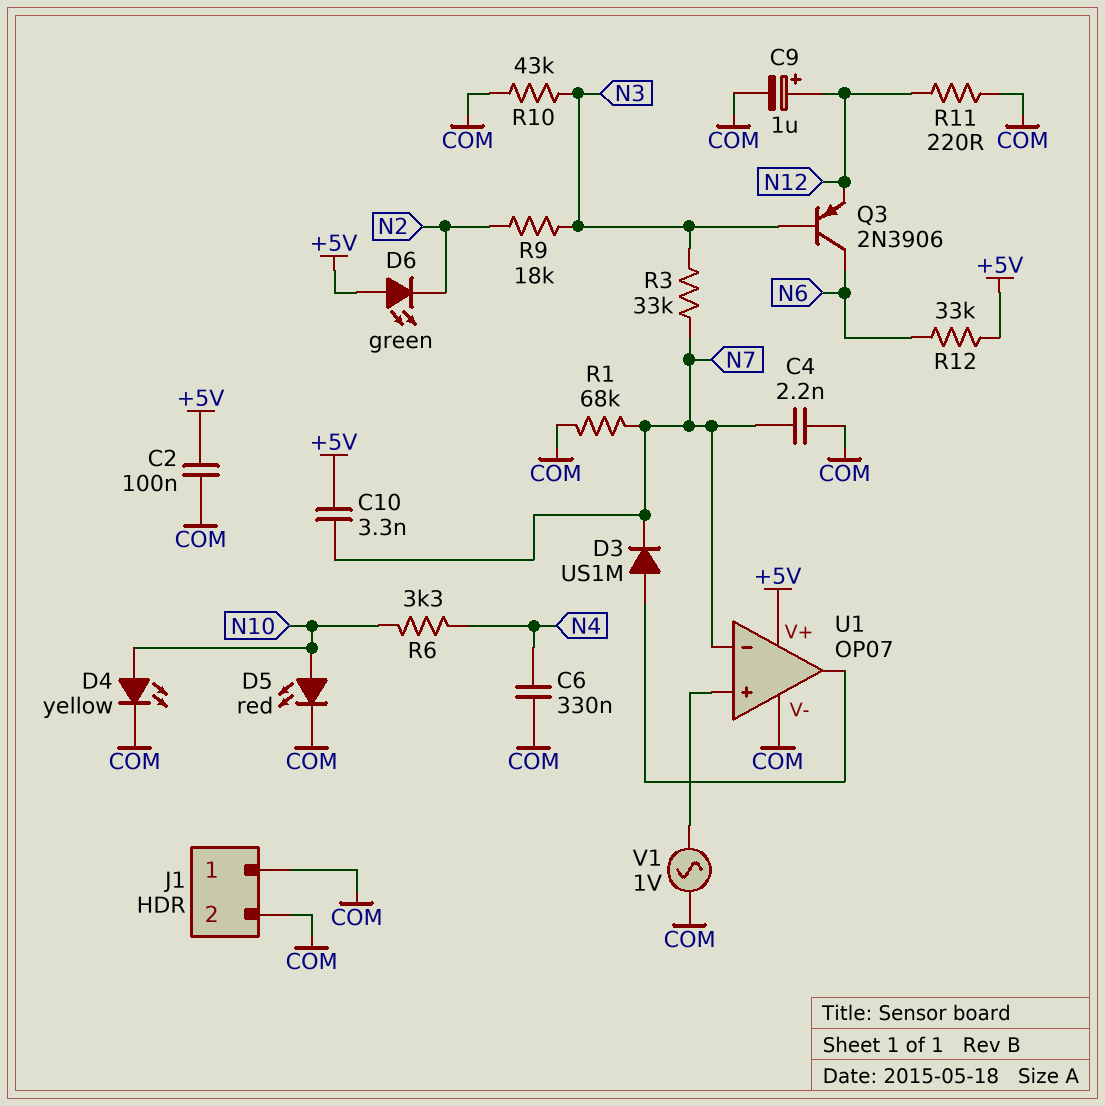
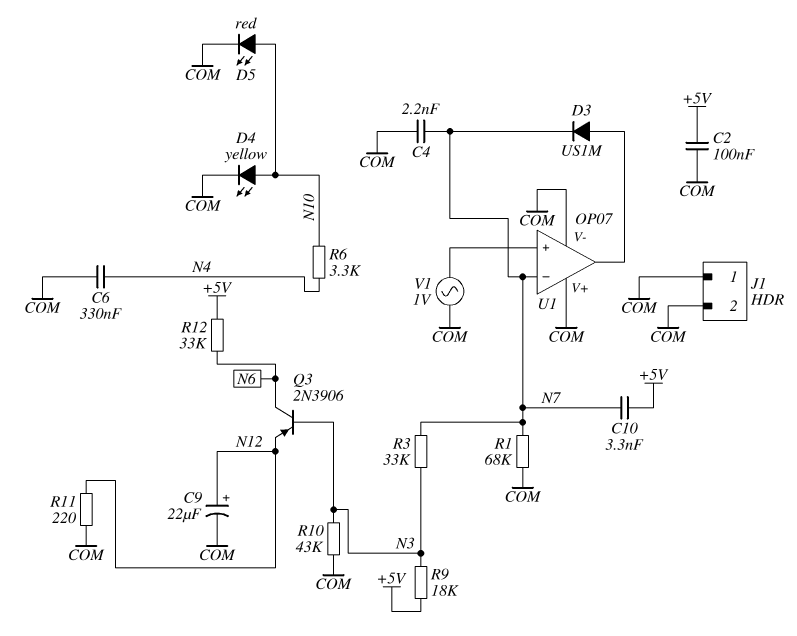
C9: 1uF (plus N12, minus COM) -> 22uF (plus N12, minus COM)
D6: LED green (A +5V, K N2) -> none
R9: 18k (N2, N3) -> 18k (+5V, N3)
U1 pin V+: +5V -> COM

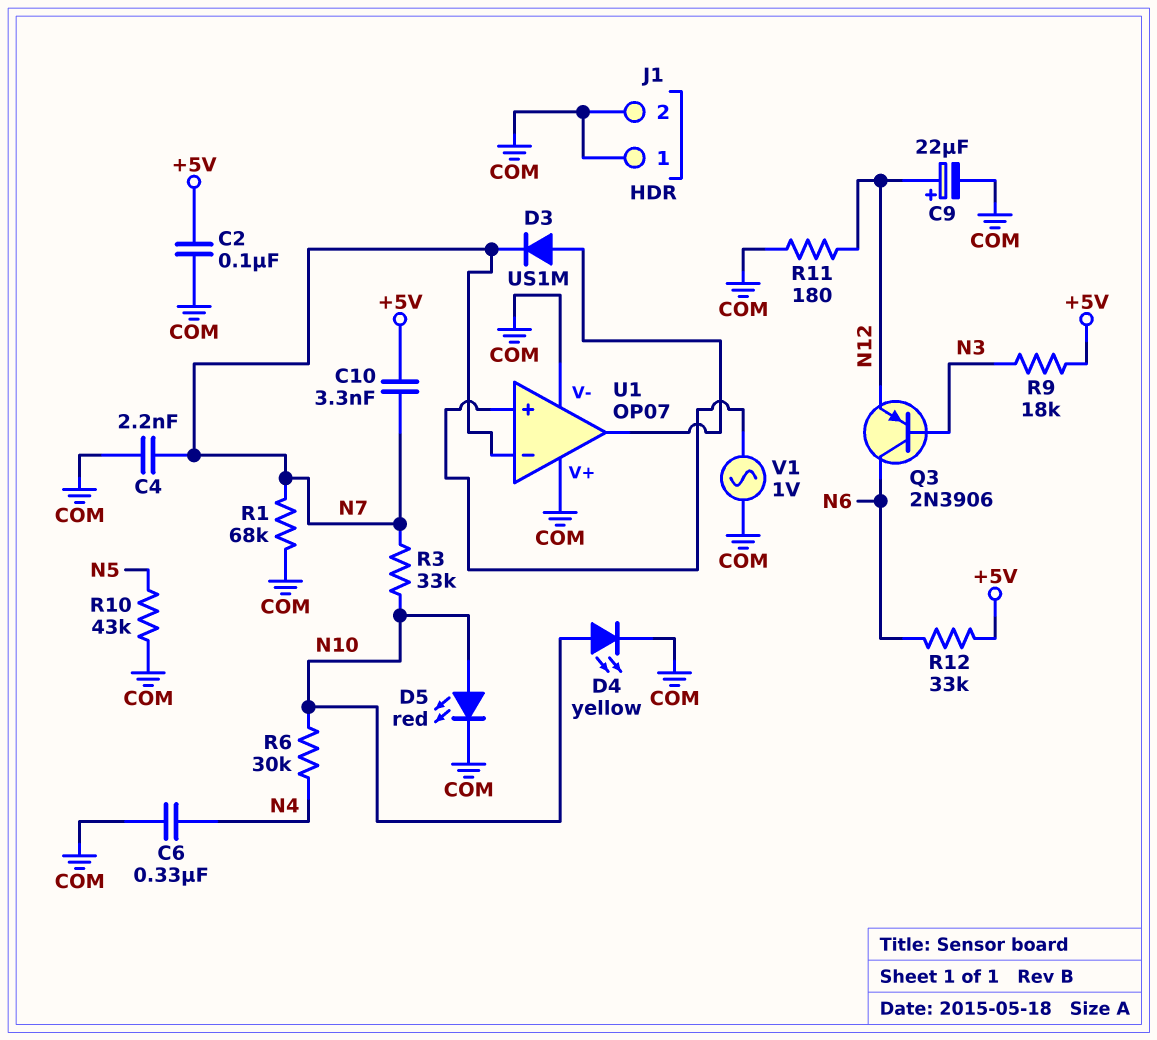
R3: 33k (N3, N7) -> 33k (N7, N10)
R6: 3.3k (N4, N10) -> 30k (N4, N10)
R10: 43k (COM, N3) -> 43k (COM, N5)
R11: 220 (COM, N12) -> 180 (COM, N12)

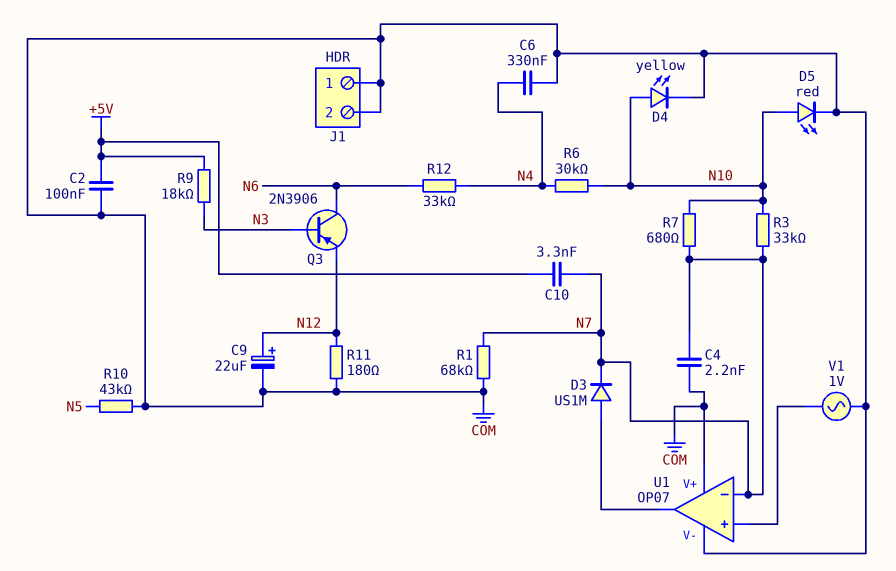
R7: none -> 680 (N7, N10)
R12: 33k (+5V, N6) -> 33k (N4, N6)

